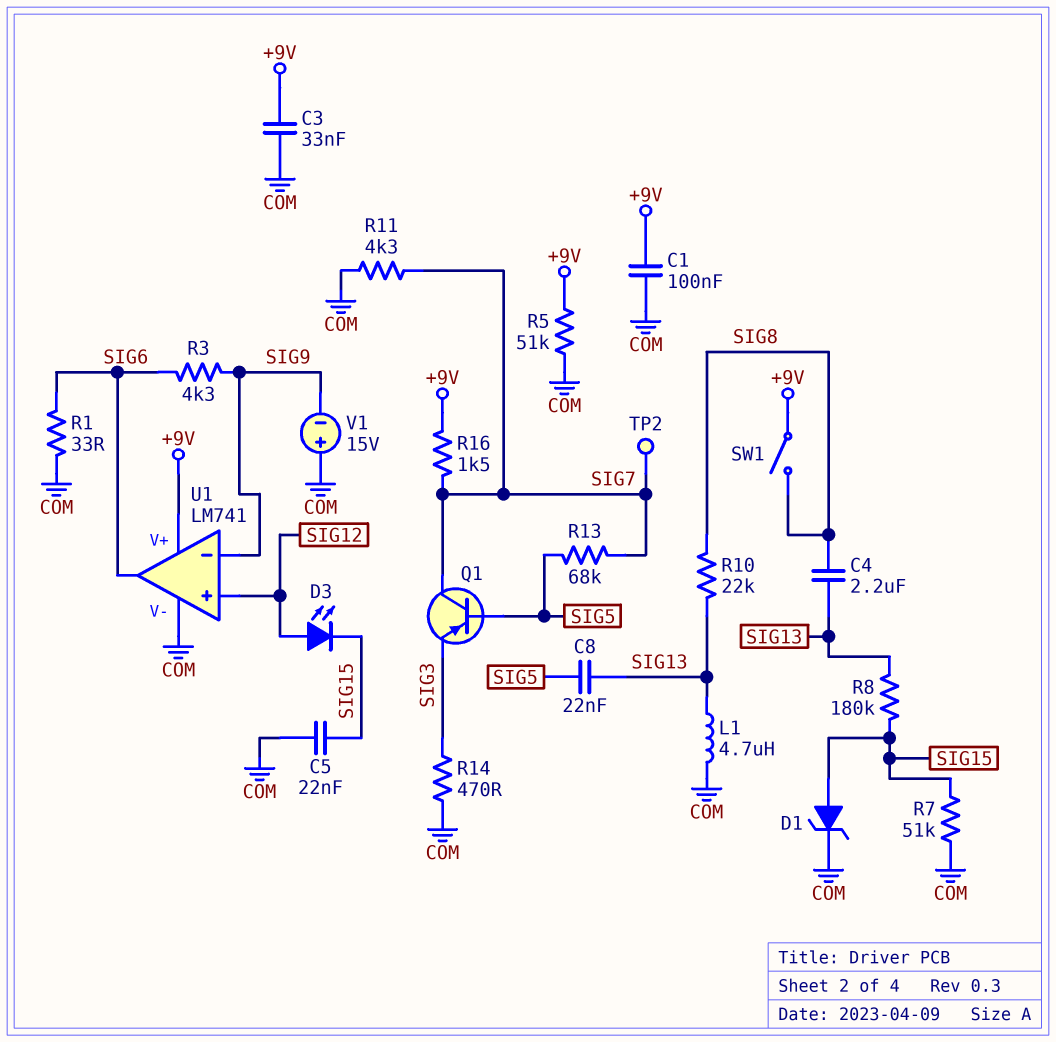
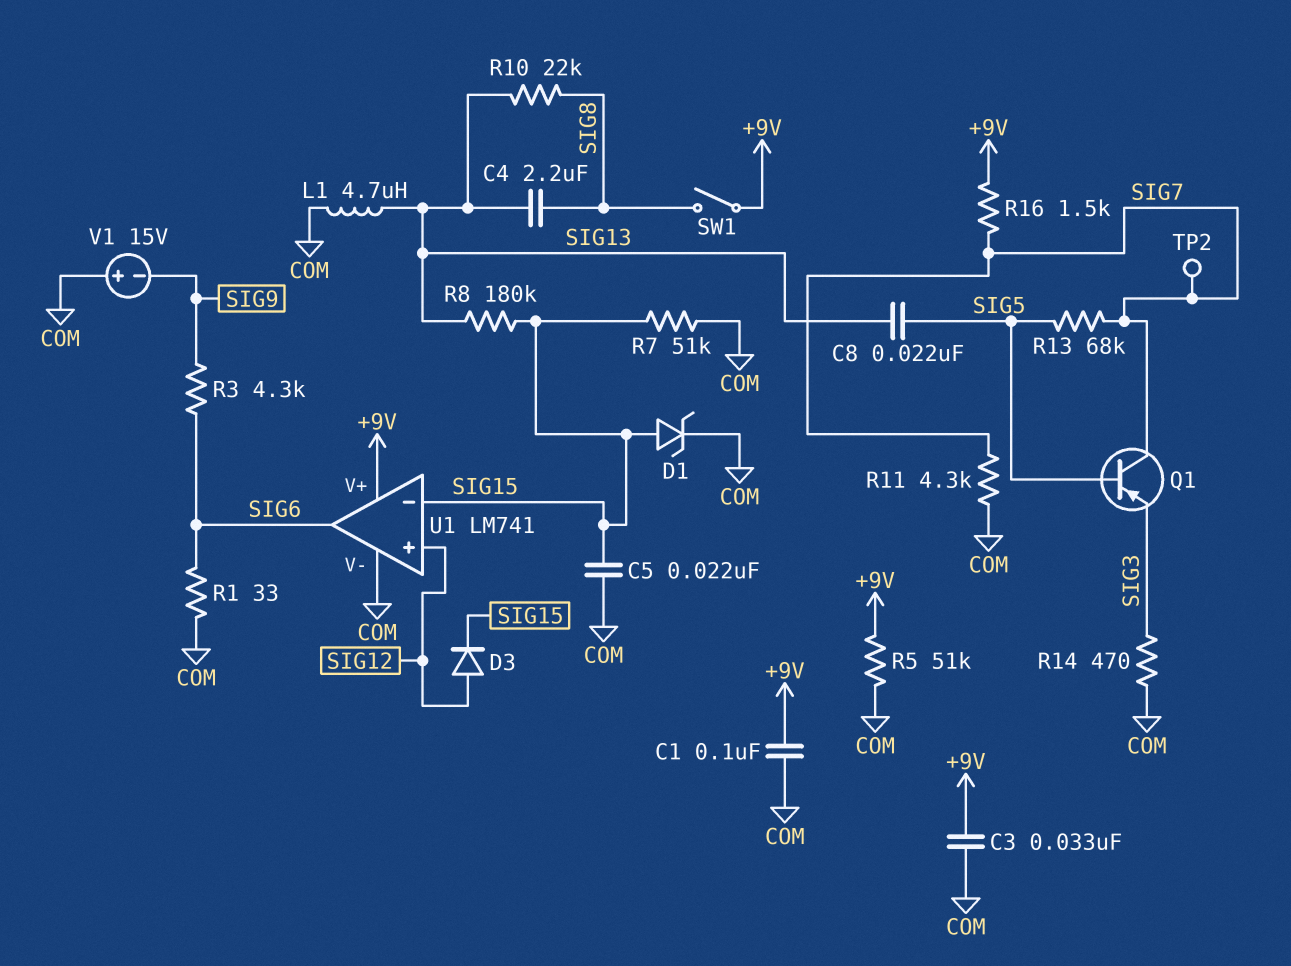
D3: LED (A SIG12, K SIG15) -> diode (A SIG12, K SIG15)
U1 pin in-: SIG9 -> SIG15

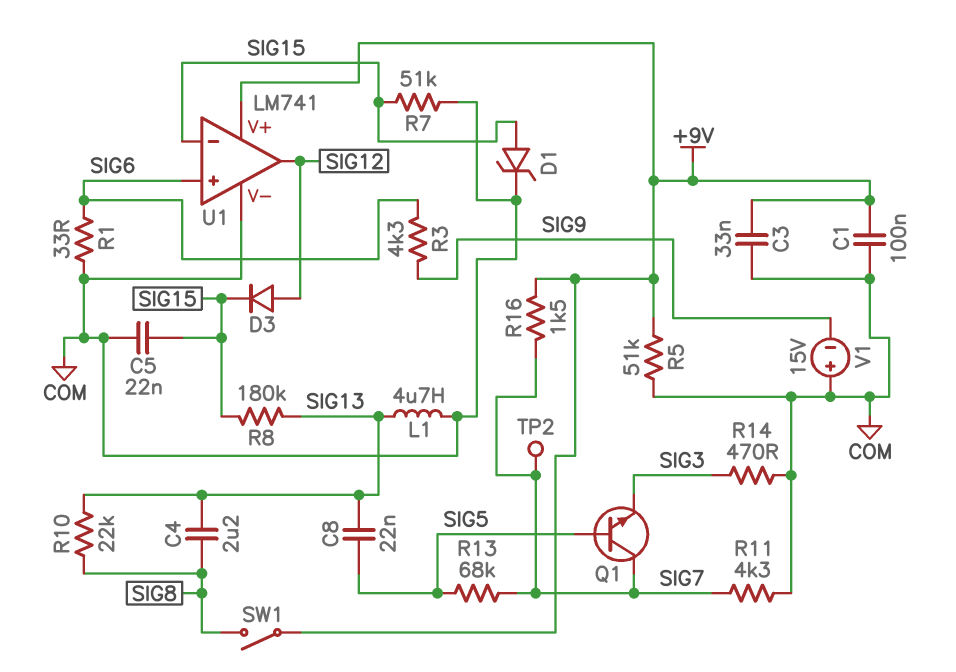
Q1: PNP (B SIG5, C SIG7, E SIG3) -> NPN (B SIG5, C SIG7, E SIG3)
U1 pin in+: SIG12 -> SIG6
U1 pin out: SIG6 -> SIG12

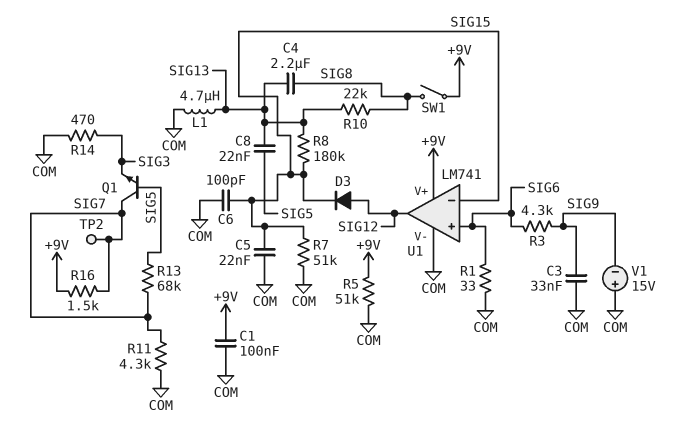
C3: 33nF (+9V, COM) -> 33nF (COM, SIG9)
C6: none -> 100pF (COM, SIG15)
D1: zener (A SIG15, K COM) -> none

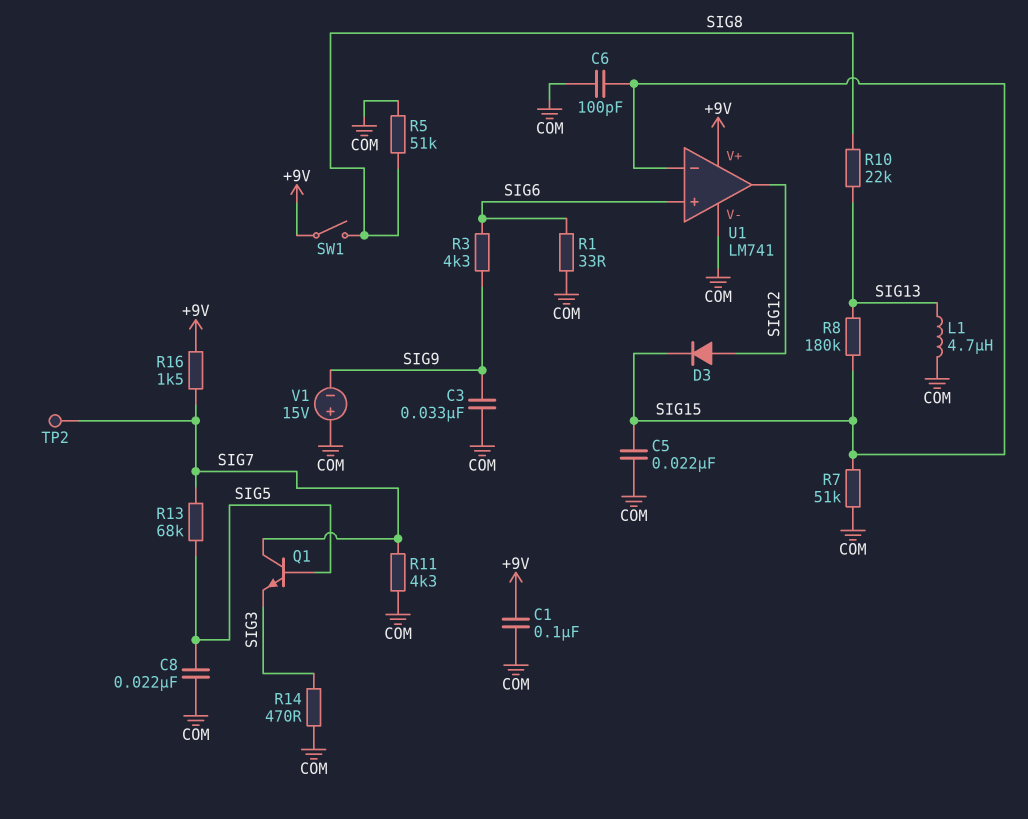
C4: 2.2uF (SIG8, SIG13) -> none
C8: 22nF (SIG5, SIG13) -> 22nF (COM, SIG5)
R5: 51k (+9V, COM) -> 51k (COM, SIG8)

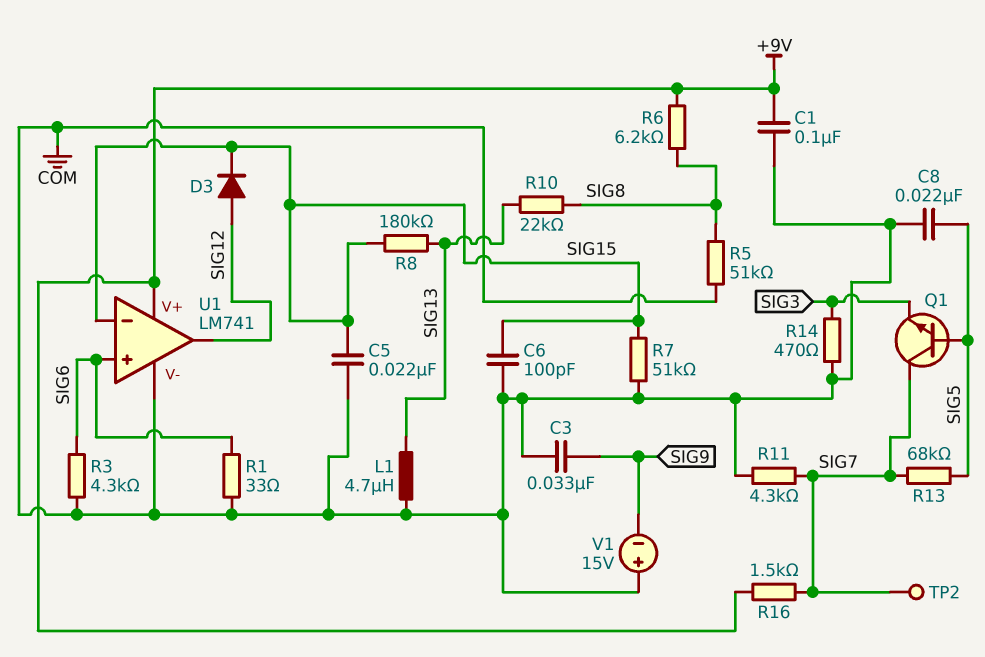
R3: 4.3k (SIG6, SIG9) -> 4.3k (COM, SIG6)
R6: none -> 6.2k (+9V, SIG8)
SW1: switch (+9V, SIG8) -> none

